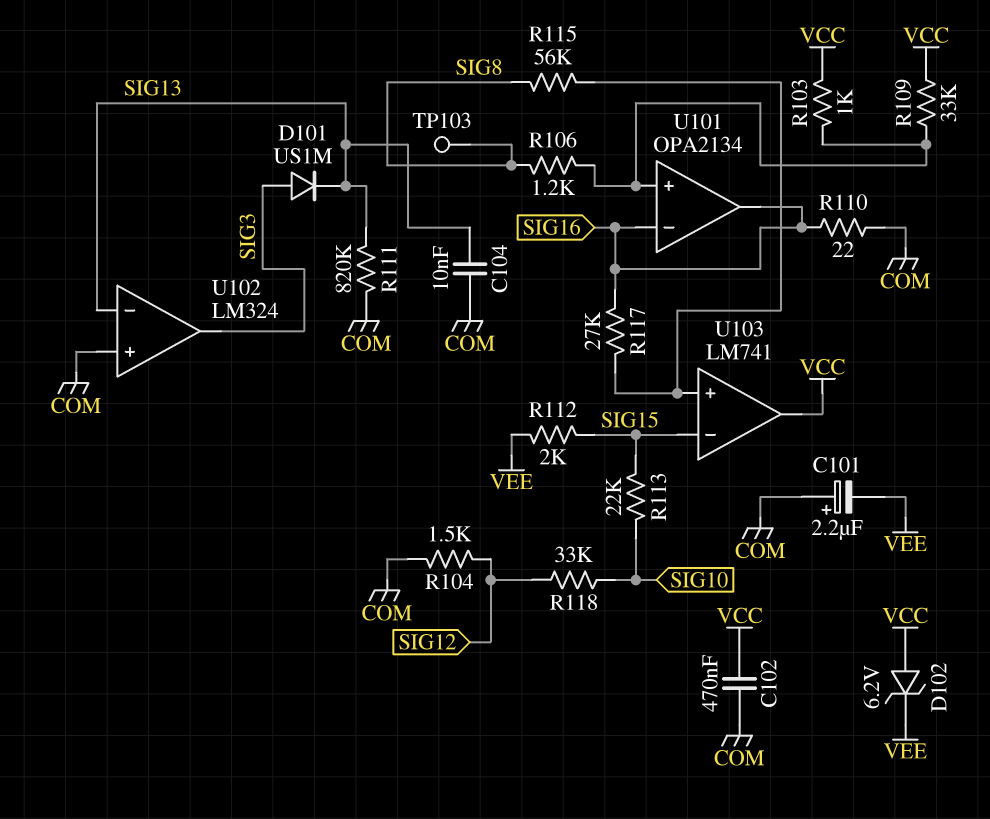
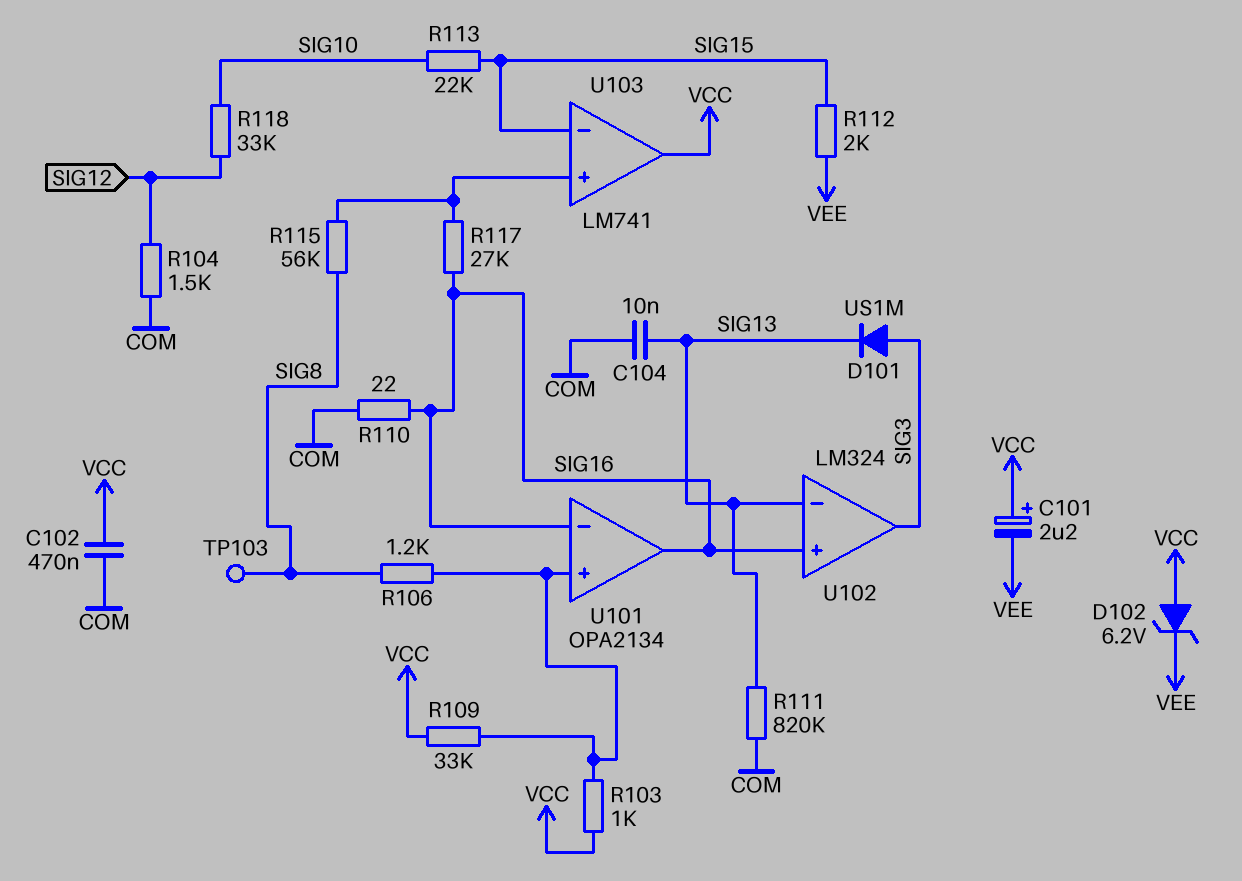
C101: 2.2uF (plus COM, minus VEE) -> 2.2uF (plus VCC, minus VEE)
U102 pin in+: COM -> SIG16

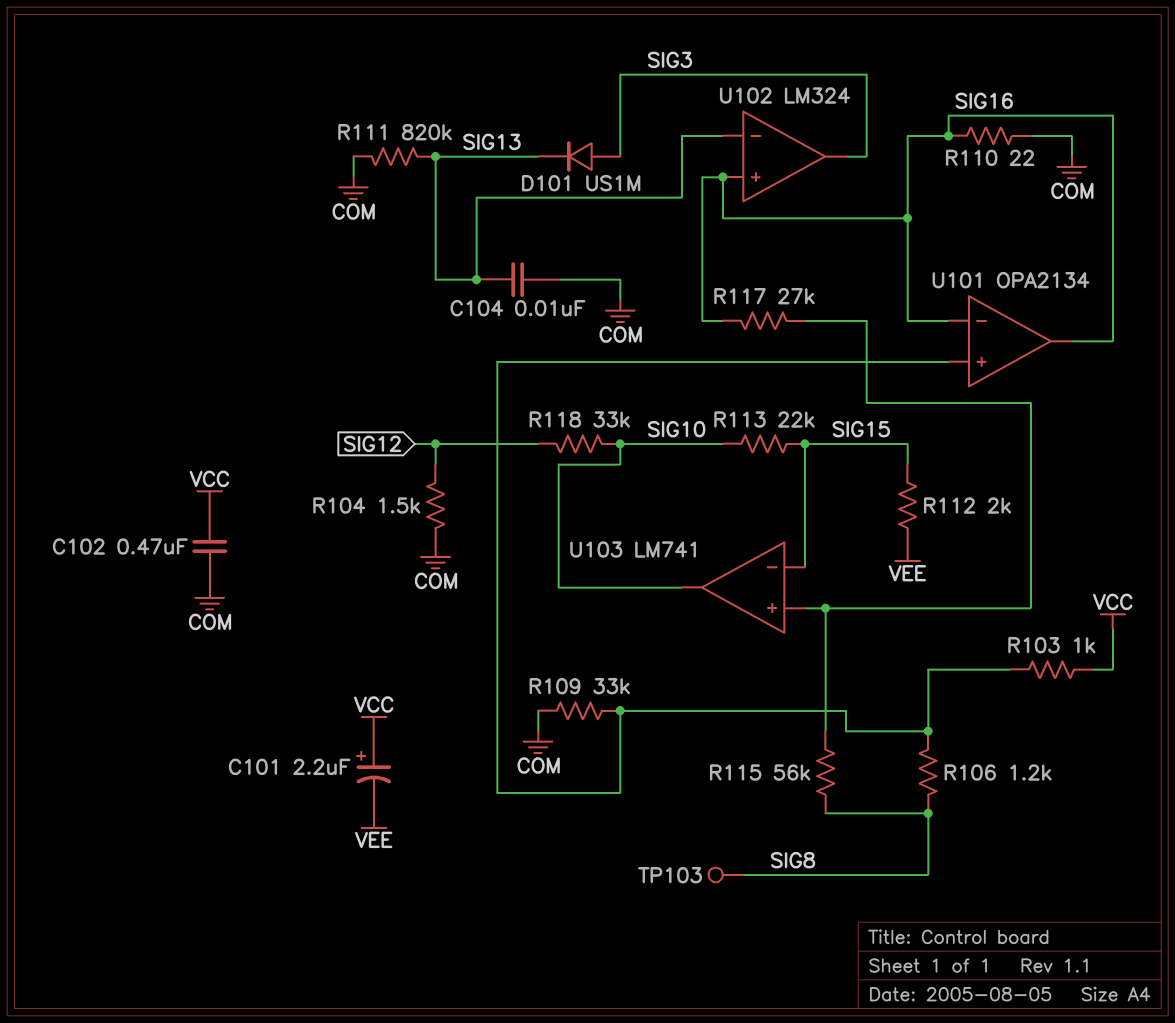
D102: zener 6.2V (A VCC, K VEE) -> none
R109: 33k (U101/in+, VCC) -> 33k (COM, U101/in+)
U103 pin out: VCC -> SIG10

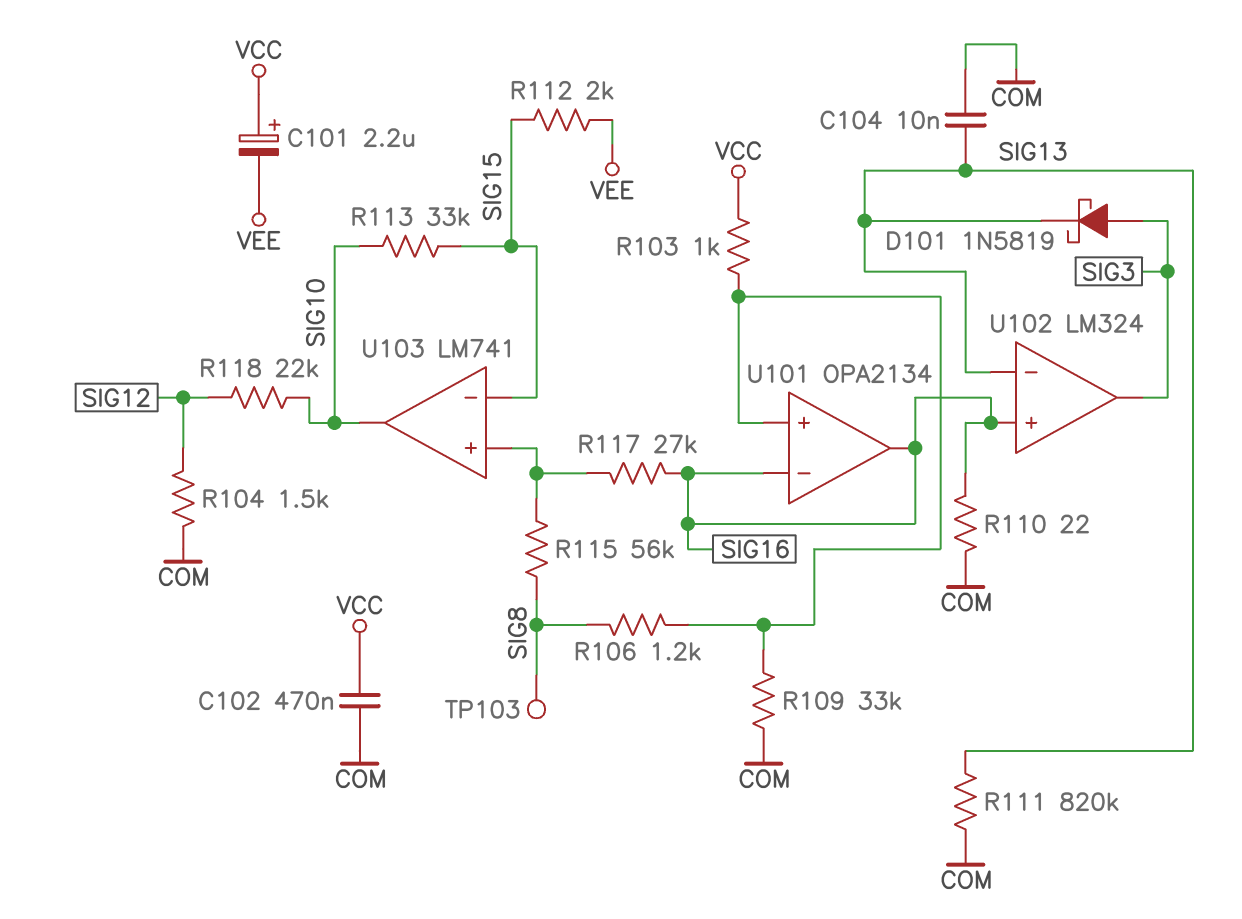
D101: diode US1M (A SIG3, K SIG13) -> schottky 1N5819 (A SIG3, K SIG13)
R113: 22k (SIG10, SIG15) -> 33k (SIG10, SIG15)
R118: 33k (SIG10, SIG12) -> 22k (SIG10, SIG12)

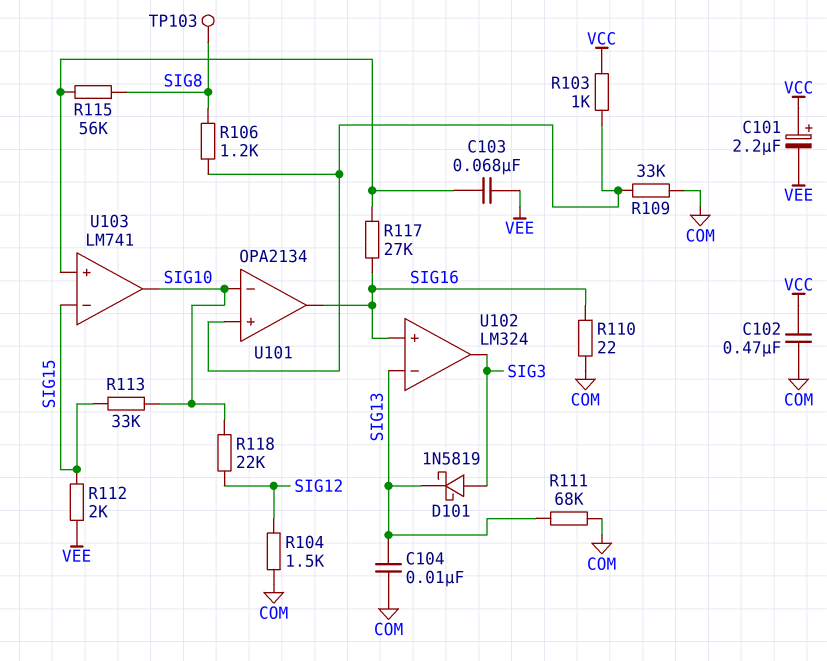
C103: none -> 68nF (U103/in+, VEE)
R111: 820k (COM, SIG13) -> 68k (COM, SIG13)
U101 pin in-: SIG16 -> SIG10

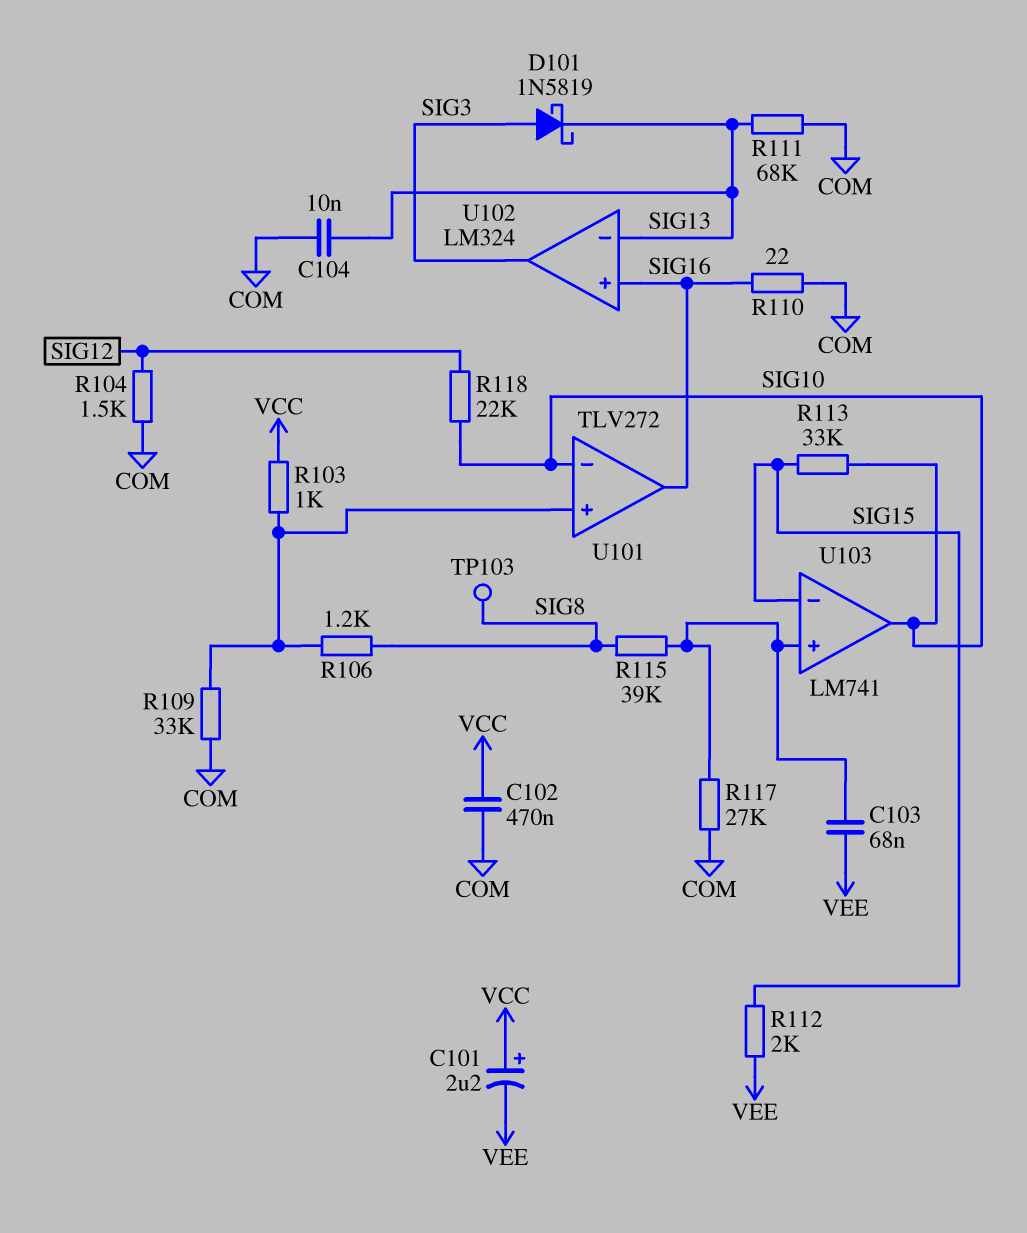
R115: 56k (SIG8, U103/in+) -> 39k (SIG8, U103/in+)
R117: 27k (SIG16, U103/in+) -> 27k (COM, U103/in+)
U101: OPA2134 -> TLV272

